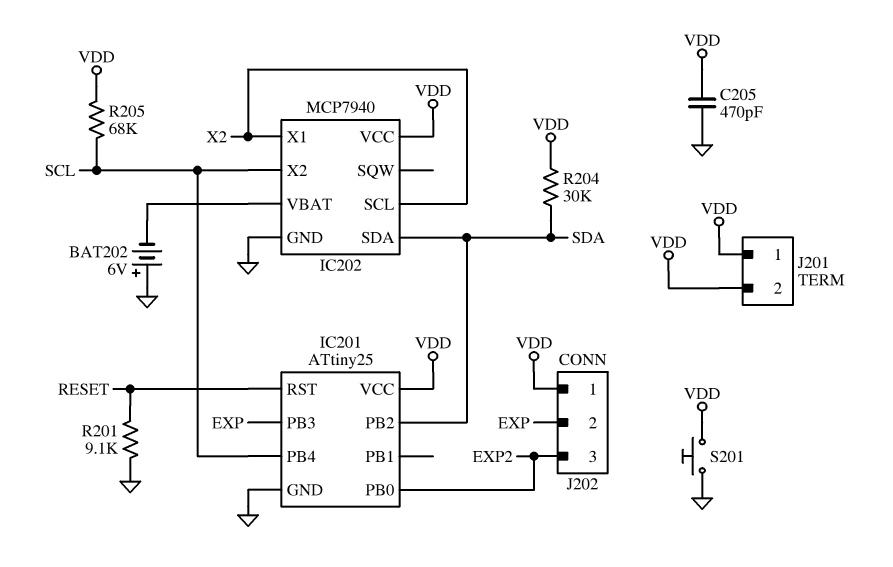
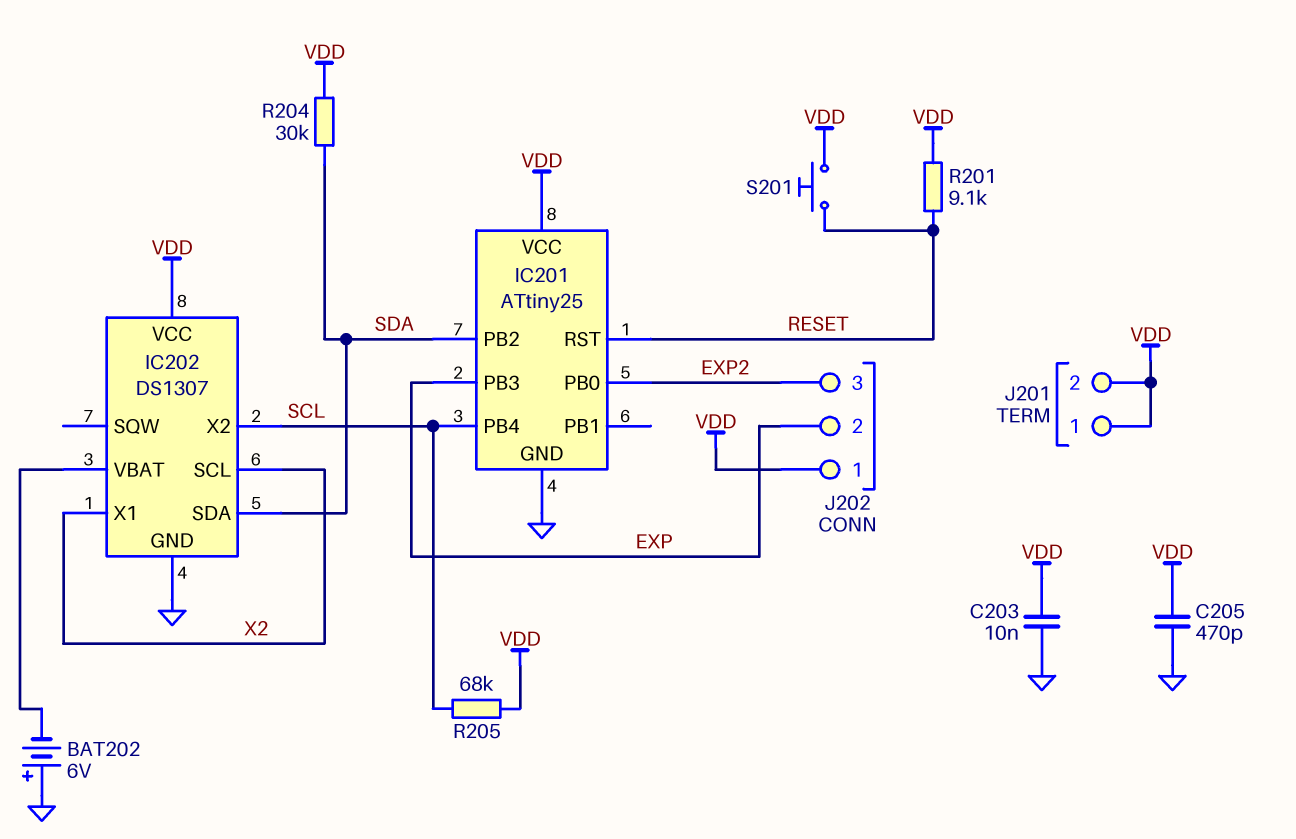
C203: none -> 10nF (GND, VDD)
IC202: MCP7940 -> DS1307
R201: 9.1k (GND, RESET) -> 9.1k (RESET, VDD)
S201: button (GND, VDD) -> button (RESET, VDD)

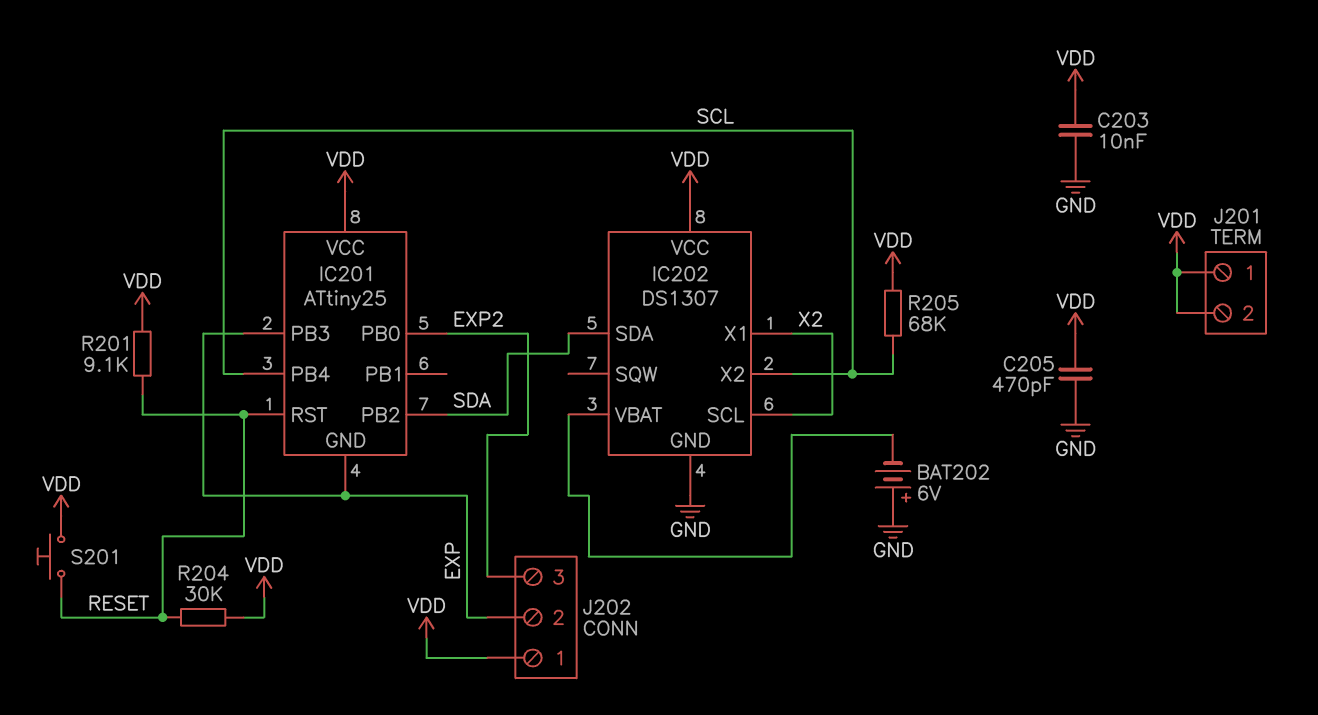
IC201 pin GND: GND -> EXP
R204: 30k (SDA, VDD) -> 30k (RESET, VDD)

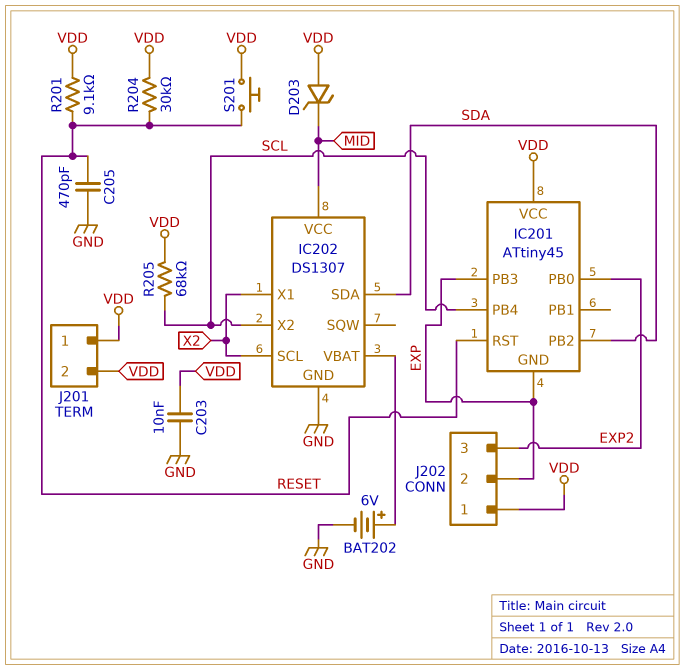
BAT202: 6V (plus GND, minus IC202/VBAT) -> 6V (plus IC202/VBAT, minus GND)
C205: 470pF (GND, VDD) -> 470pF (GND, RESET)
D203: none -> zener (A VDD, K MID)
IC201: ATtiny25 -> ATtiny45
IC202 pin VCC: VDD -> MID

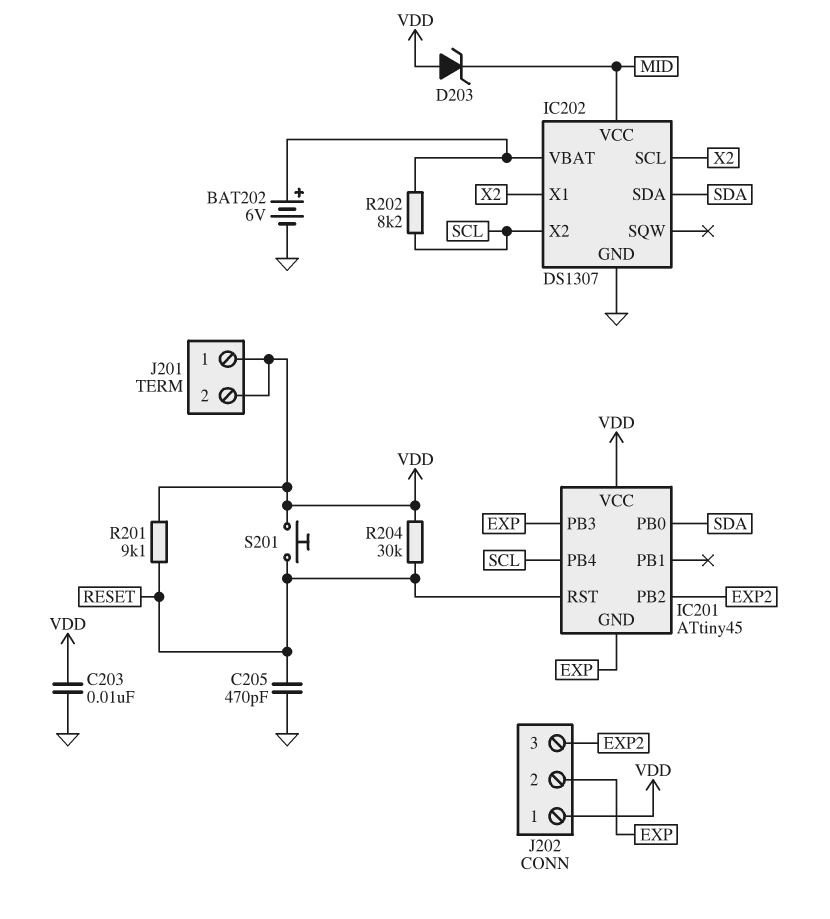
IC201 pin PB0: EXP2 -> SDA
IC201 pin PB2: SDA -> EXP2
R202: none -> 8.2k (IC202/VBAT, SCL)
R205: 68k (SCL, VDD) -> none

